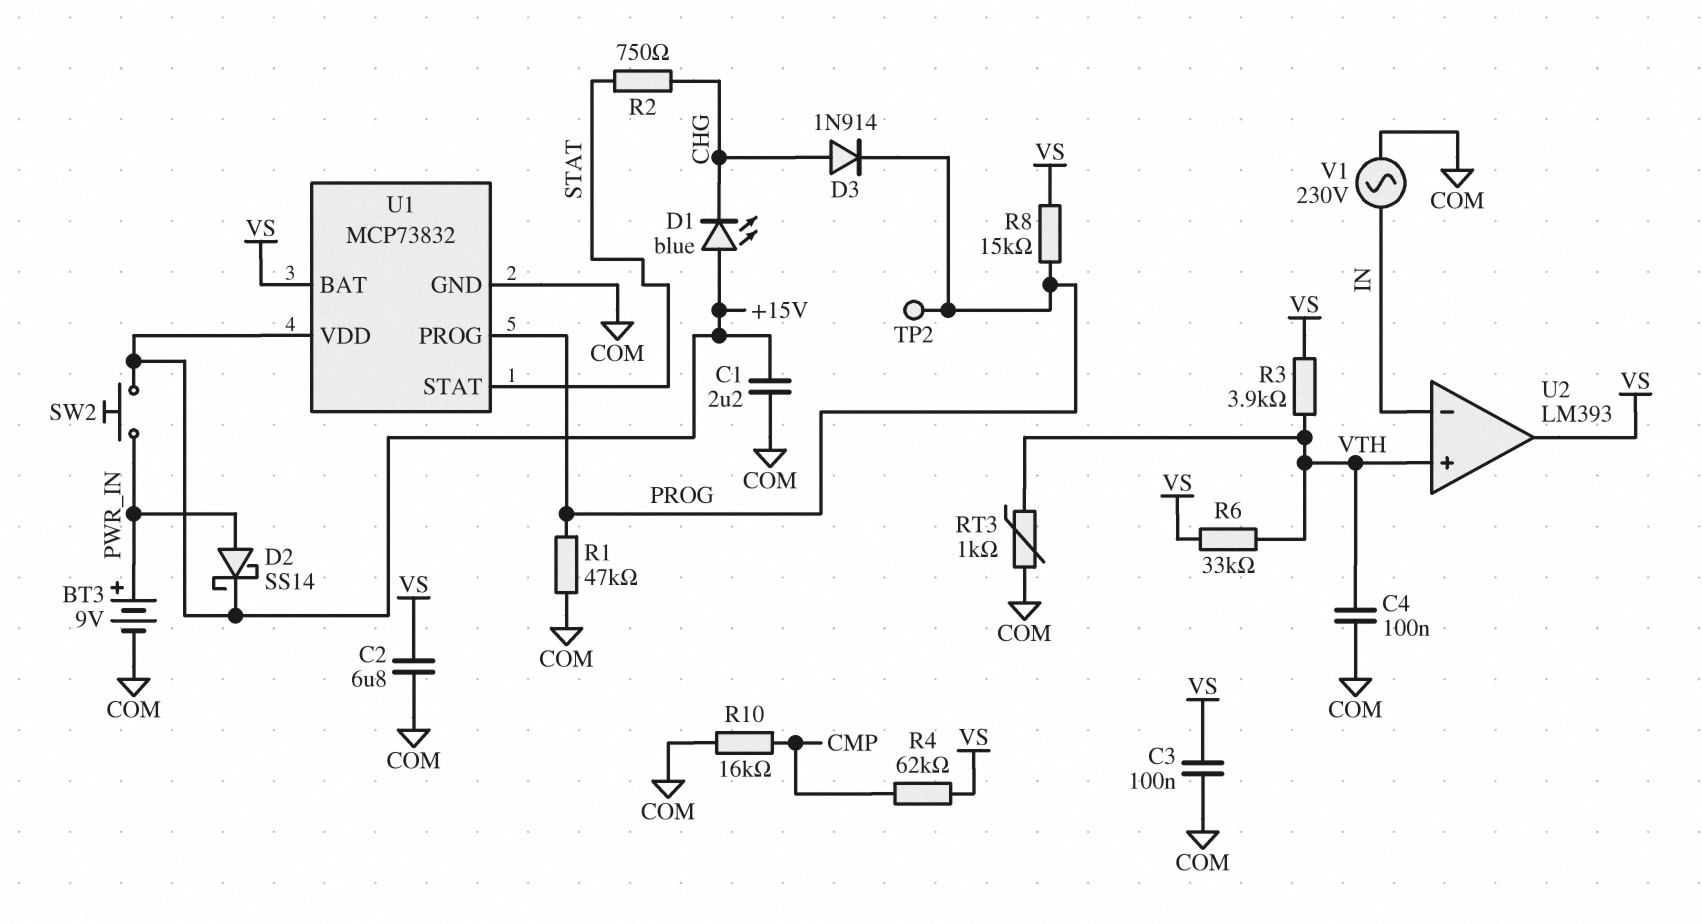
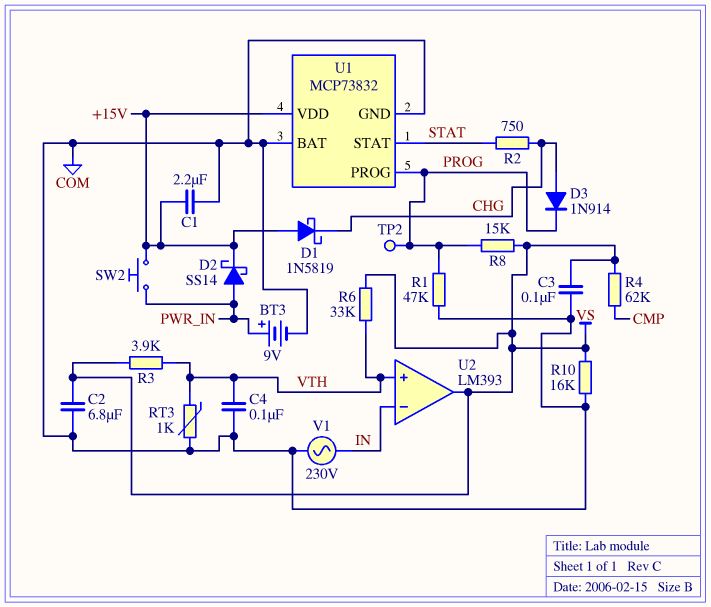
D1: LED blue (A +15V, K CHG) -> schottky 1N5819 (A +15V, K CHG)
R10: 16k (CMP, COM) -> 16k (COM, VS)
U1 pin BAT: VS -> COM

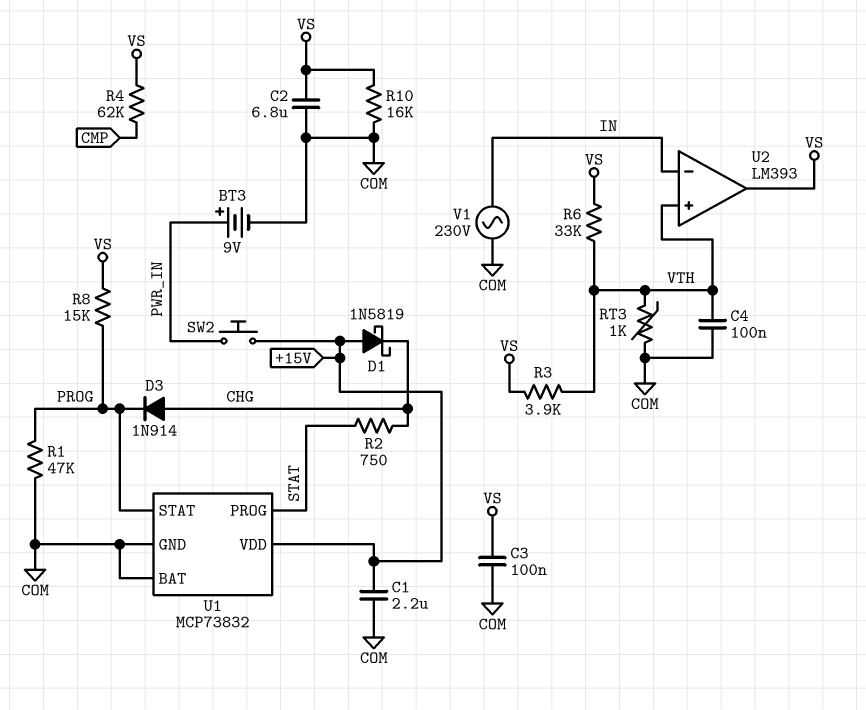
D2: schottky SS14 (A PWR_IN, K +15V) -> none
TP2: test point (PROG) -> none
U1 pin PROG: PROG -> STAT
U1 pin STAT: STAT -> PROG

